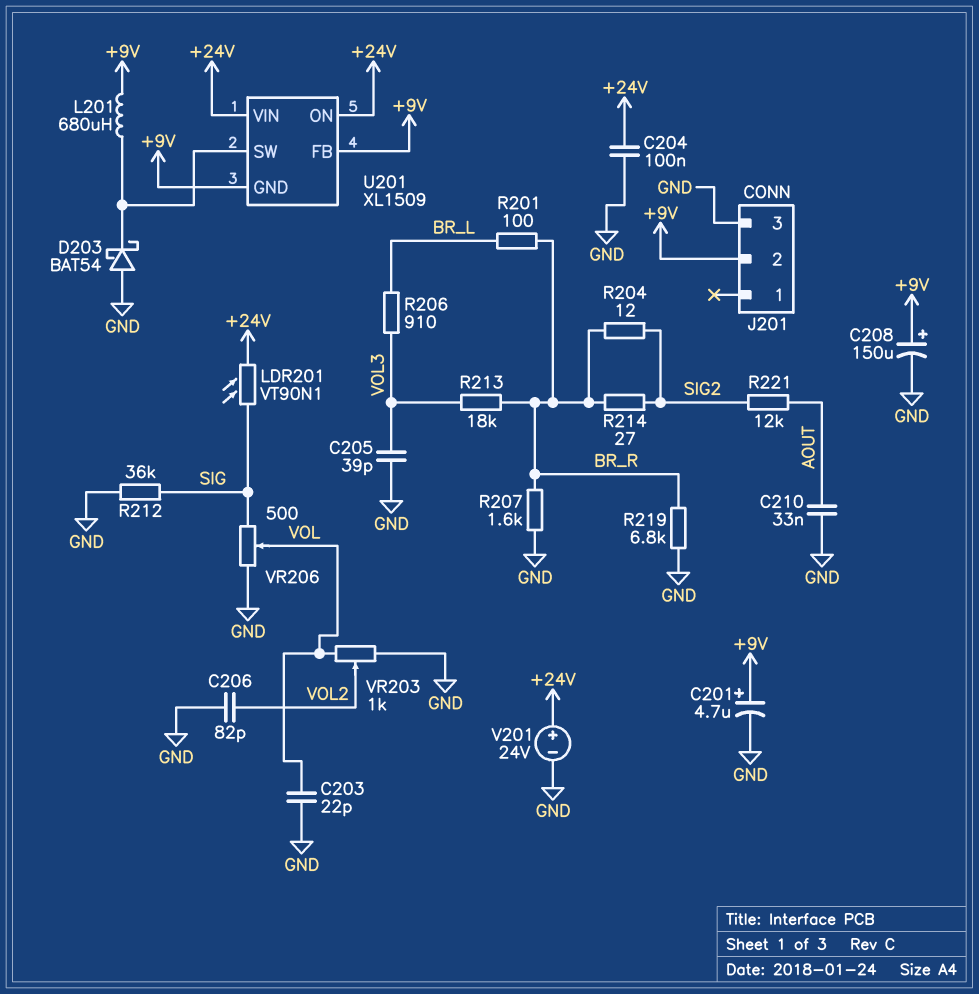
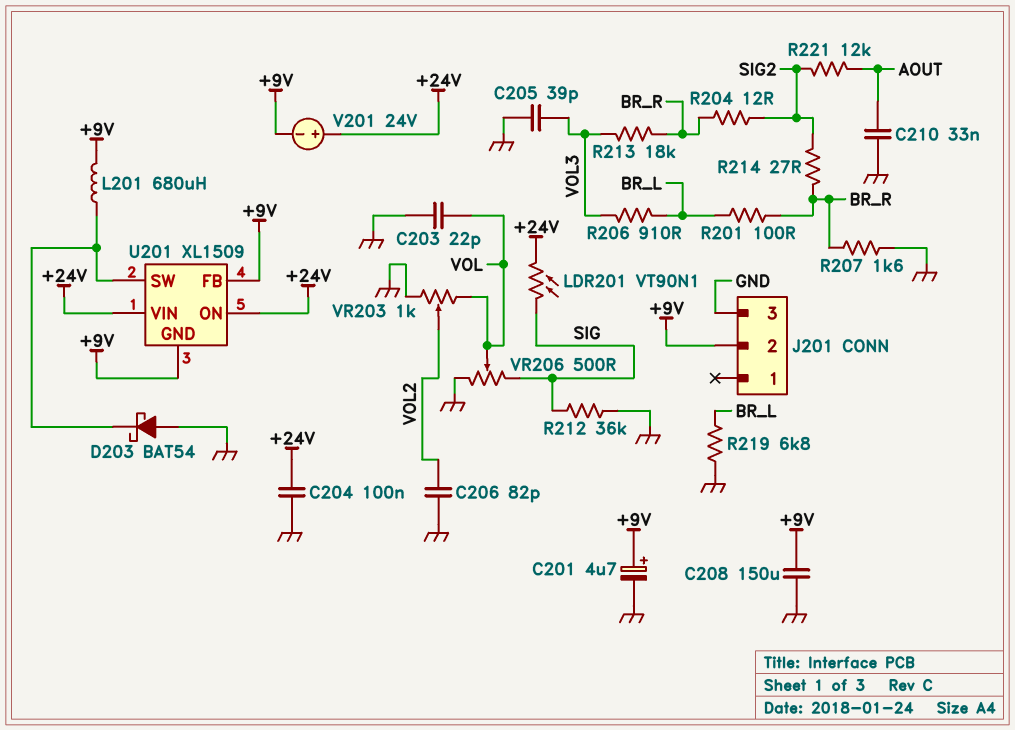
C208: 150uF (plus +9V, minus GND) -> 150uF (+9V, GND)
R219: 6.8k (BR_R, GND) -> 6.8k (BR_L, GND)
V201: 24V (plus +24V, minus GND) -> 24V (plus +24V, minus +9V)

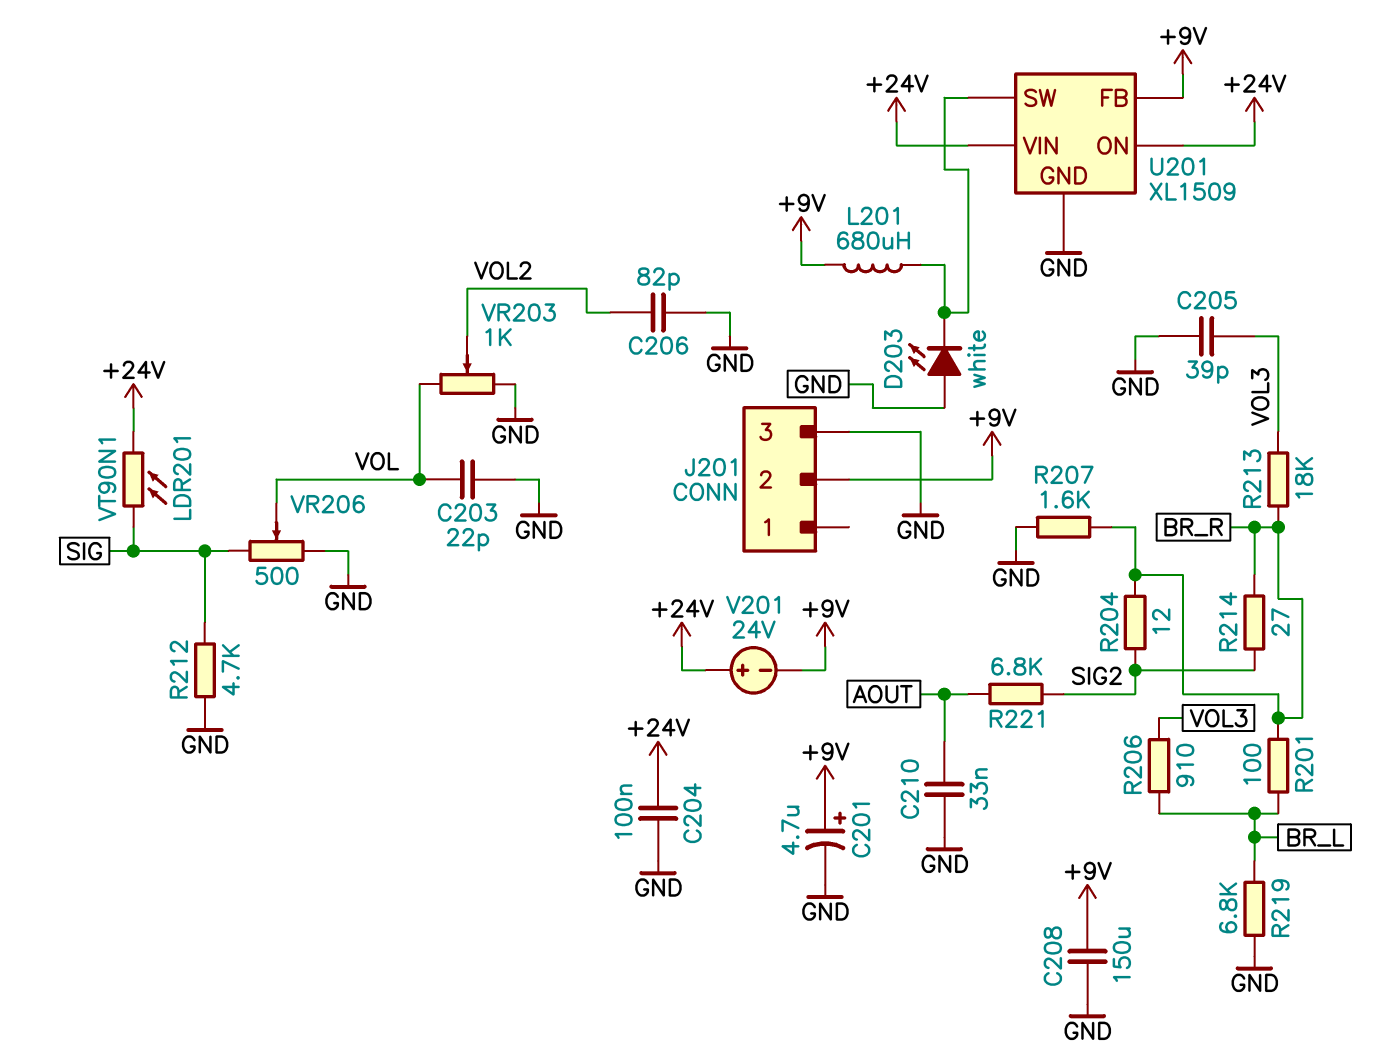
D203: schottky BAT54 (A GND, K U201/SW) -> LED white (A GND, K U201/SW)
R212: 36k (GND, SIG) -> 4.7k (GND, SIG)
R221: 12k (AOUT, SIG2) -> 6.8k (AOUT, SIG2)
U201 pin GND: +9V -> GND

